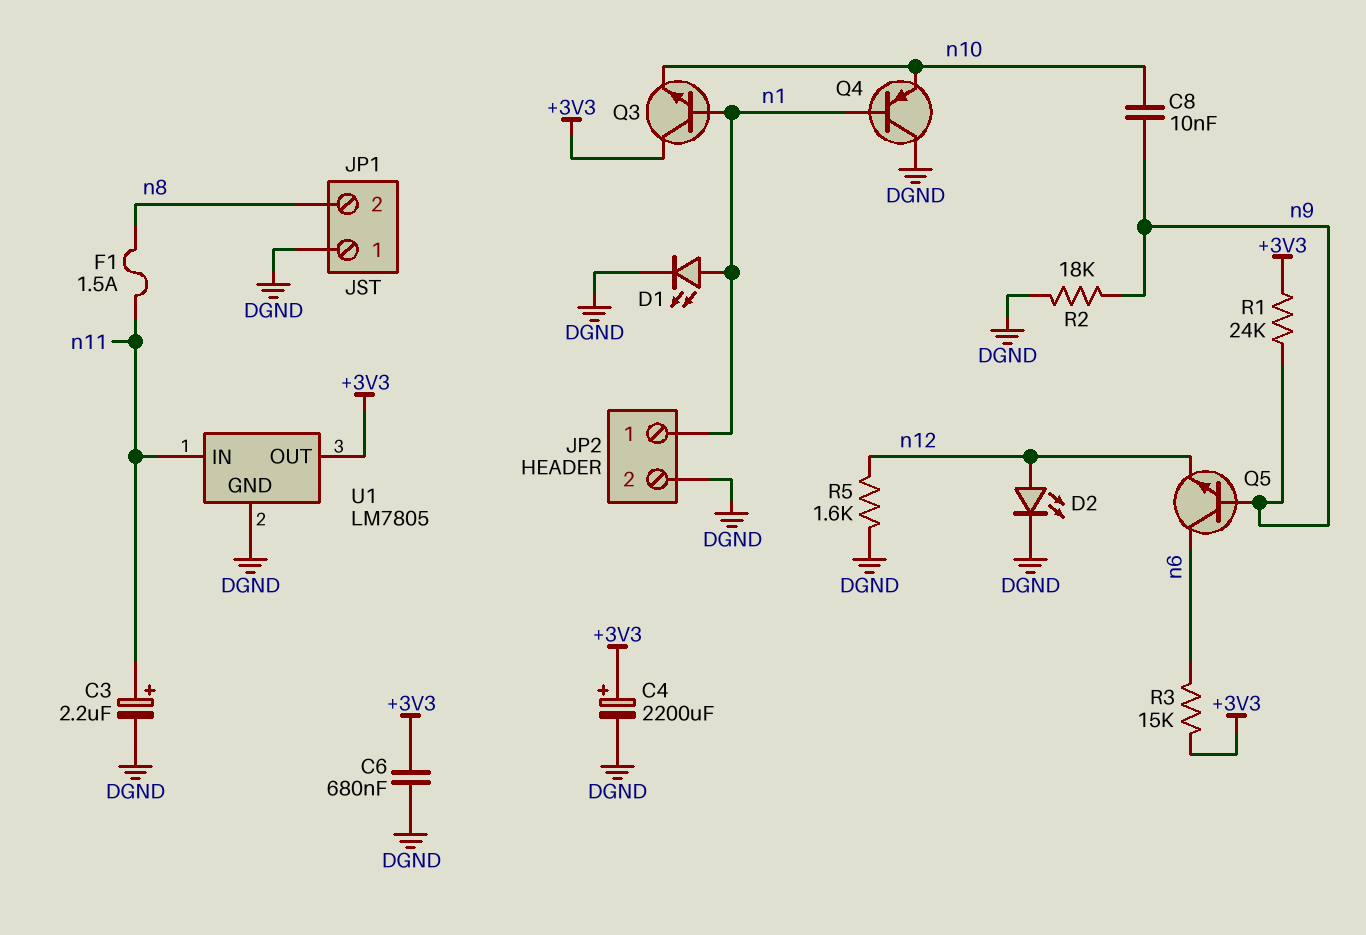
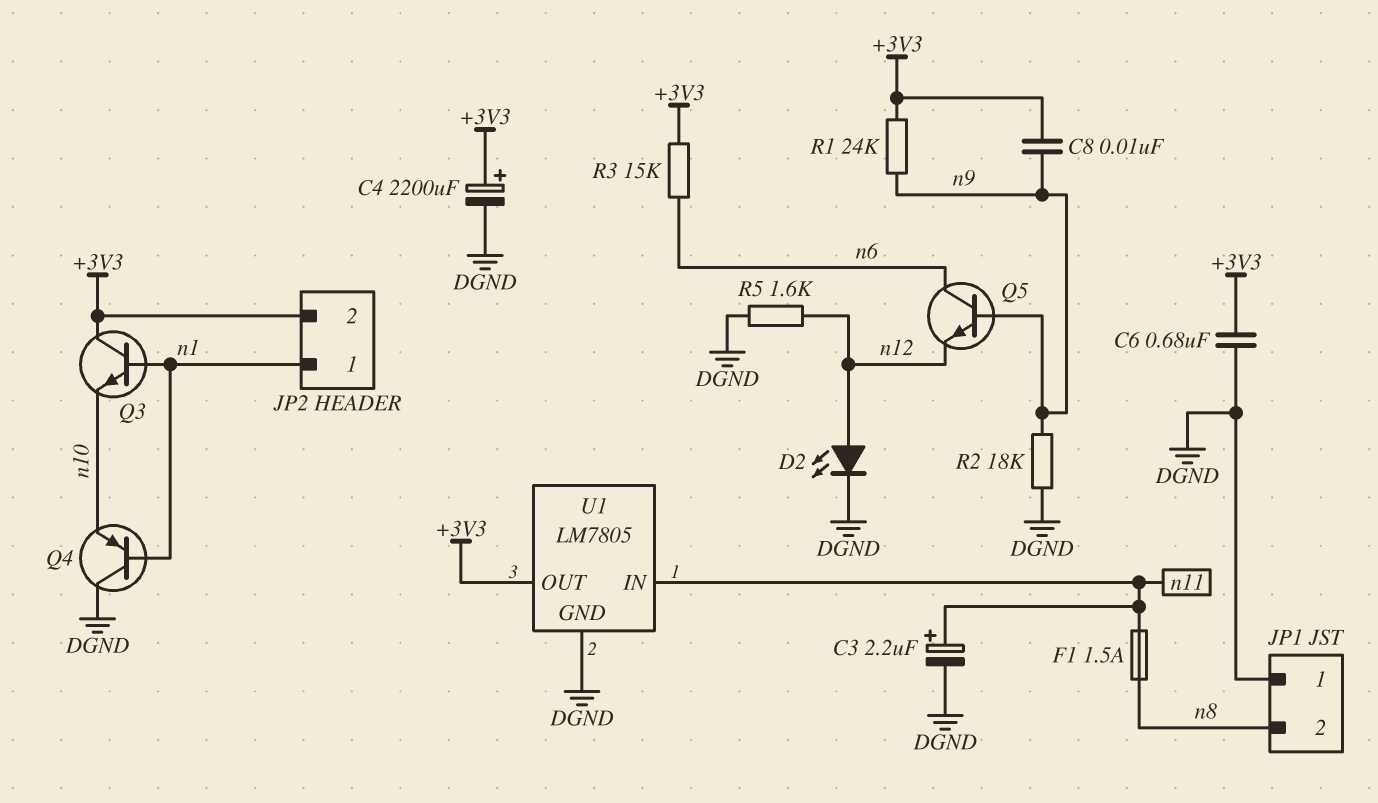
C8: 10nF (n9, n10) -> 10nF (+3V3, n9)
D1: LED (A n1, K DGND) -> none
JP2 pin 2: DGND -> +3V3

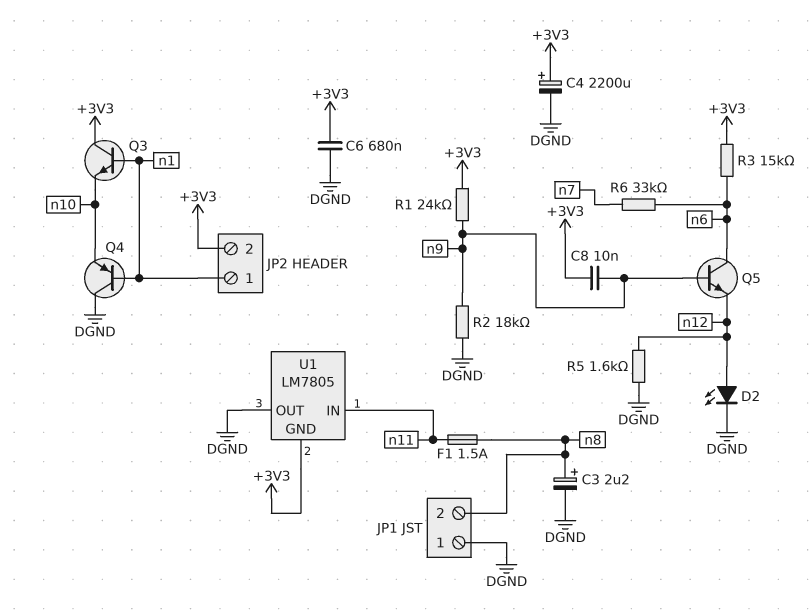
C3: 2.2uF (plus n11, minus DGND) -> 2.2uF (plus n8, minus DGND)
R6: none -> 33k (n6, n7)
U1 pin GND: DGND -> +3V3
U1 pin OUT: +3V3 -> DGND

